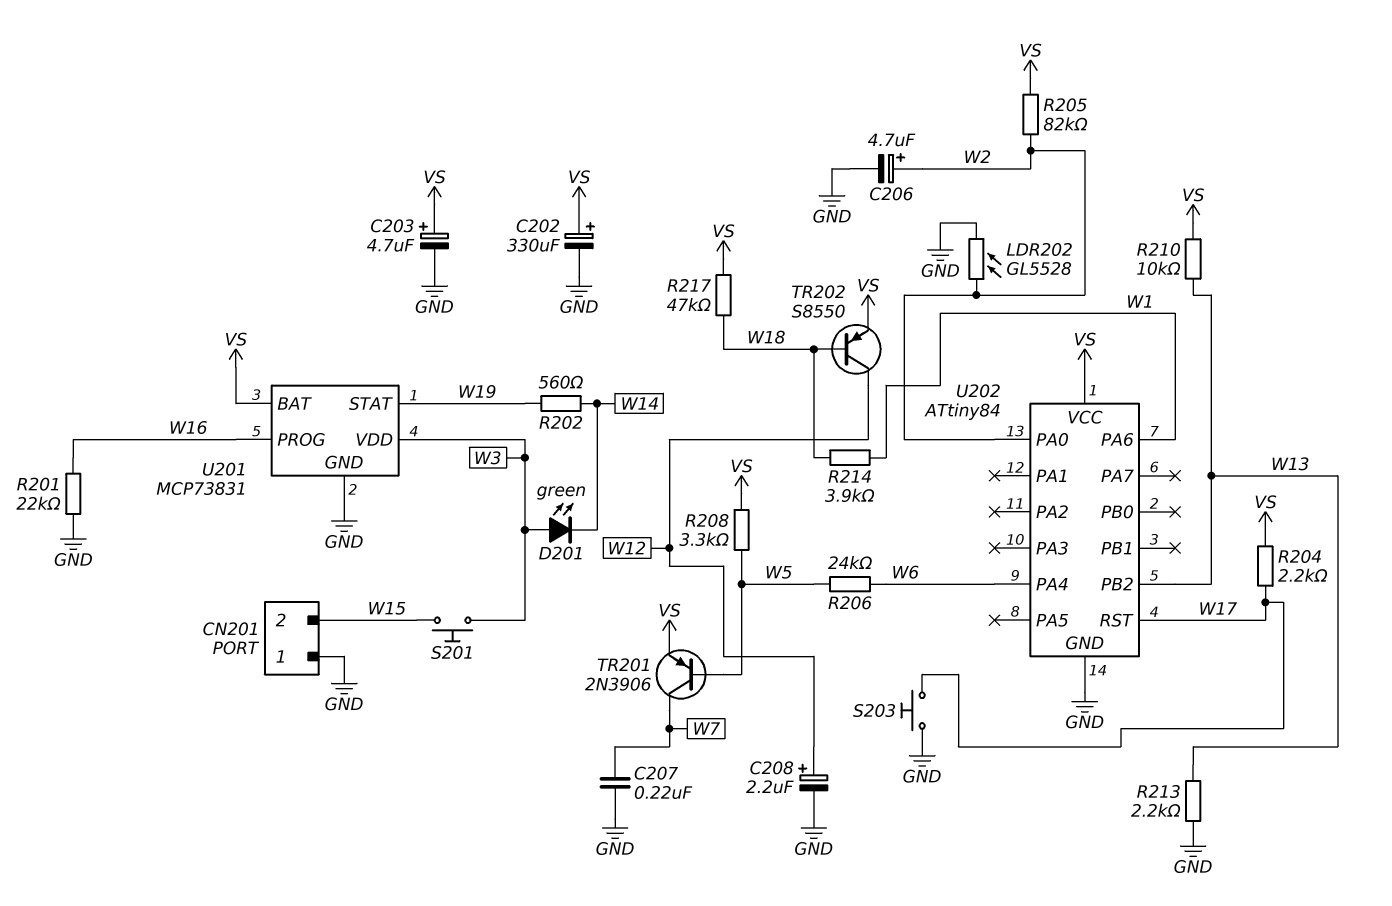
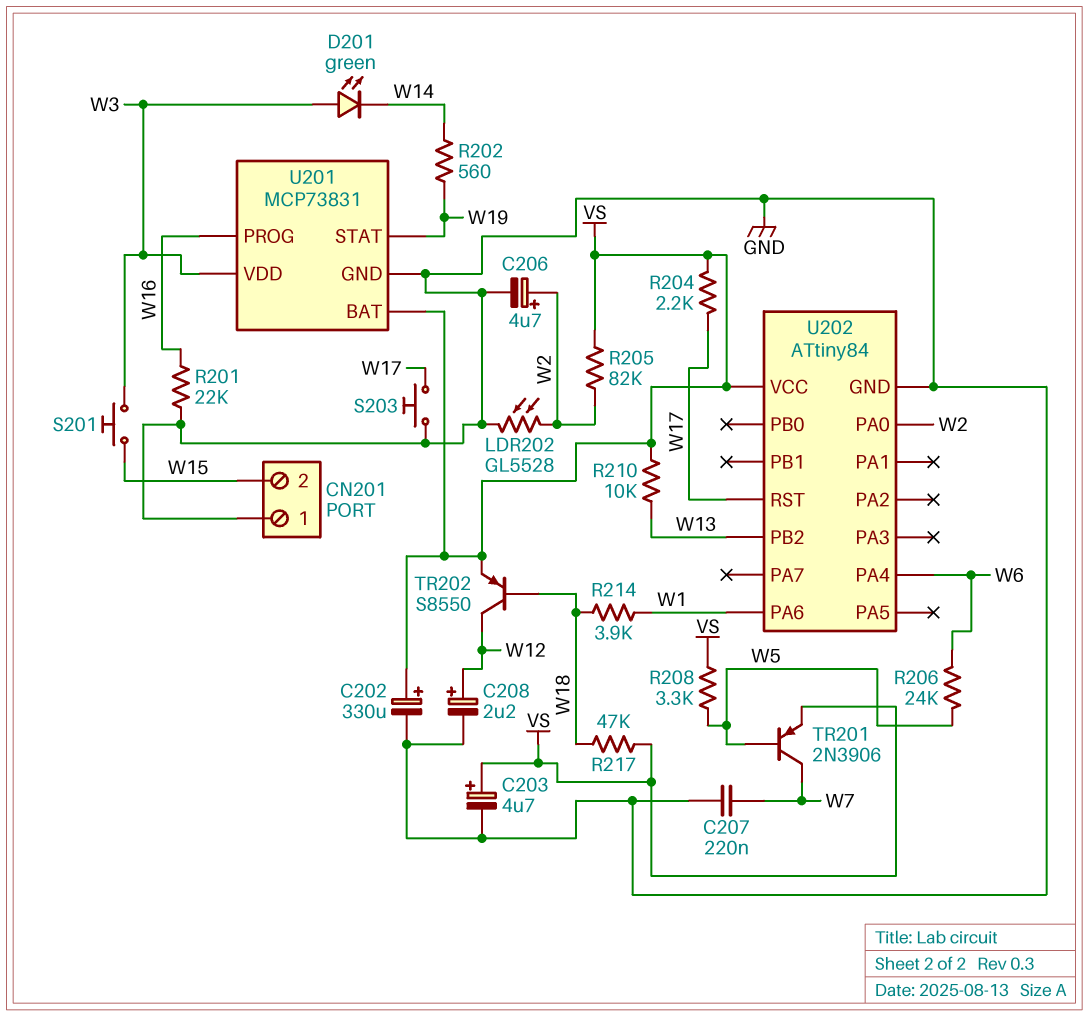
R213: 2.2k (GND, W13) -> none

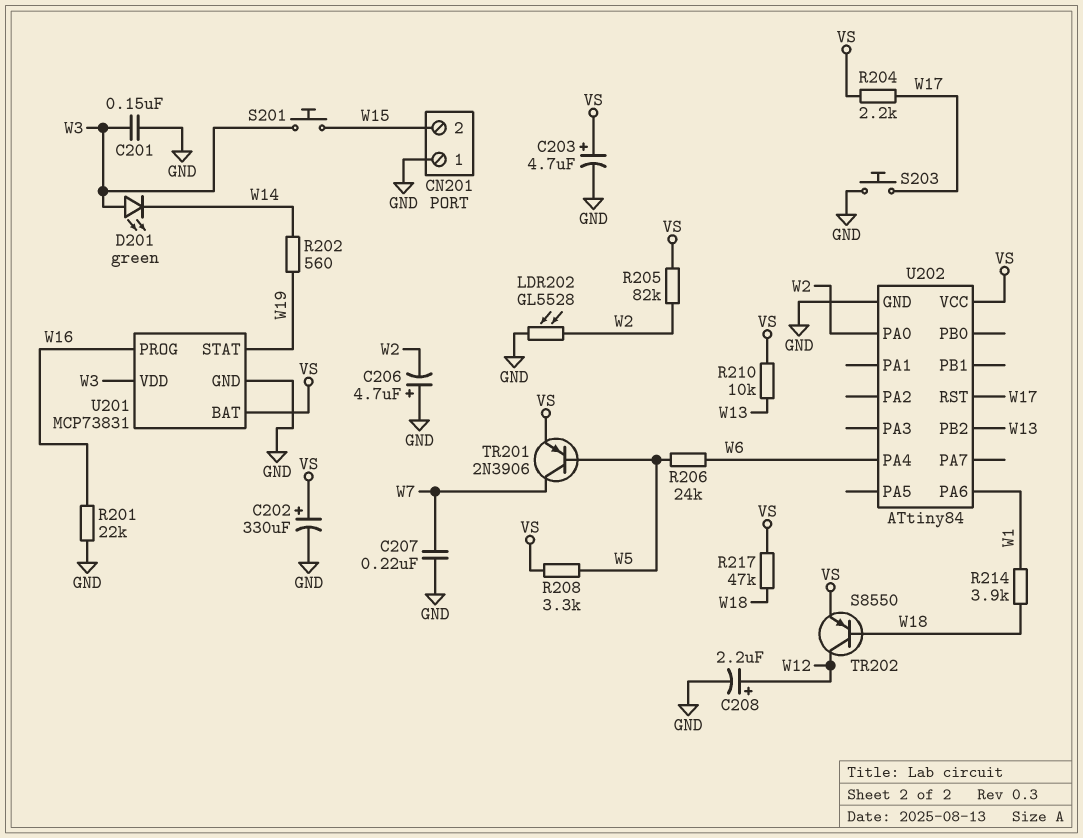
C201: none -> 150nF (GND, W3)
C206: 4.7uF (plus W2, minus GND) -> 4.7uF (plus GND, minus W2)

